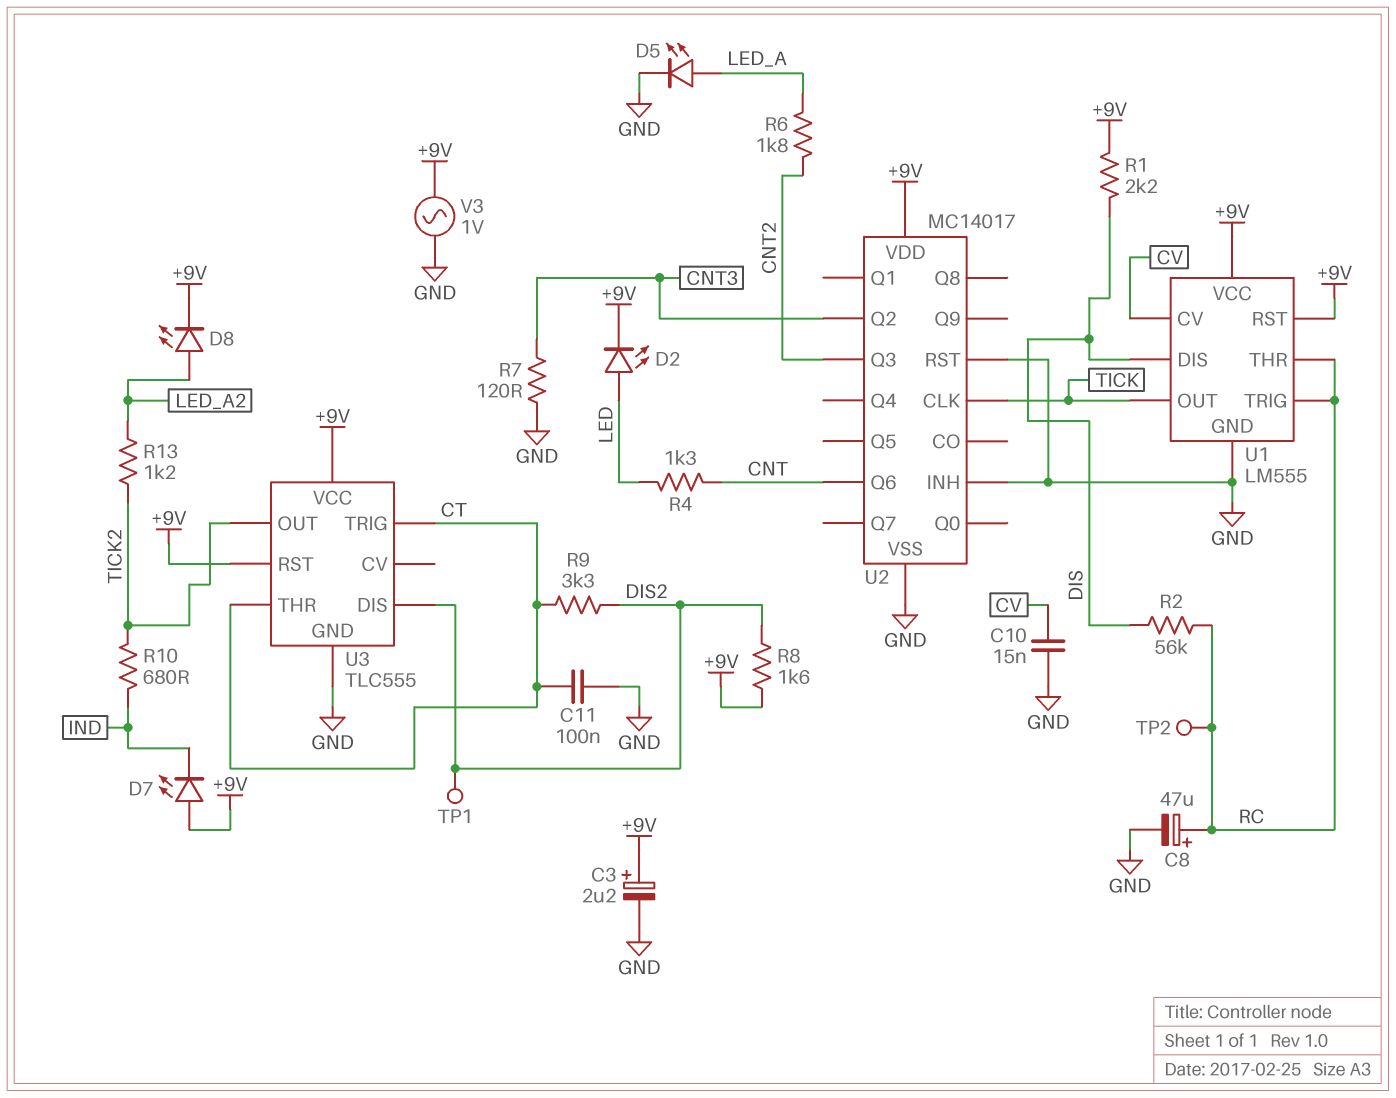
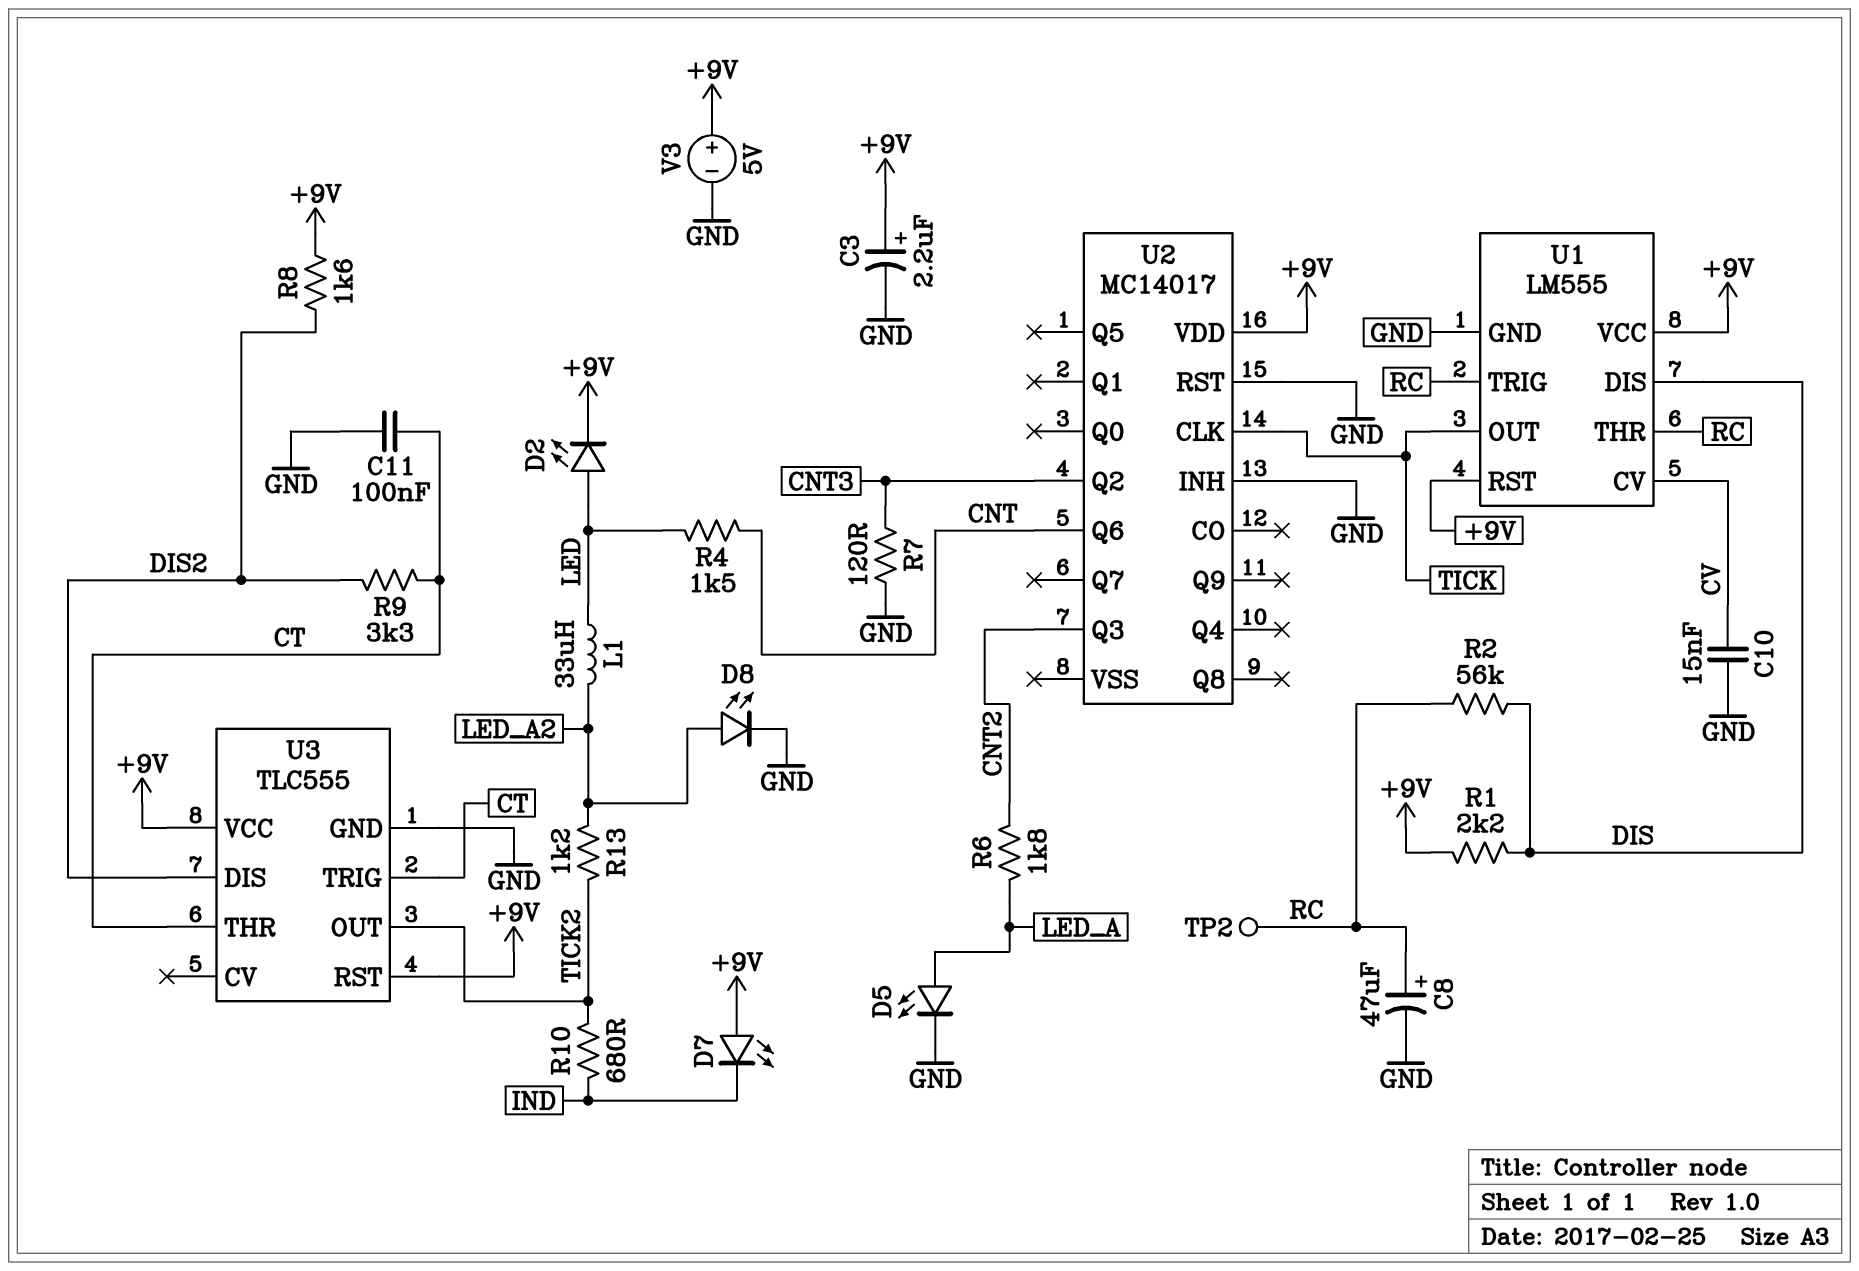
D8: LED (A LED_A2, K +9V) -> LED (A LED_A2, K GND)
L1: none -> 33uH (LED, LED_A2)
R4: 1.3k (CNT, LED) -> 1.5k (CNT, LED)
TP1: test point (DIS2) -> none
U2 pin VSS: GND -> none
V3: AC 1V (+9V, GND) -> 5V (plus +9V, minus GND)

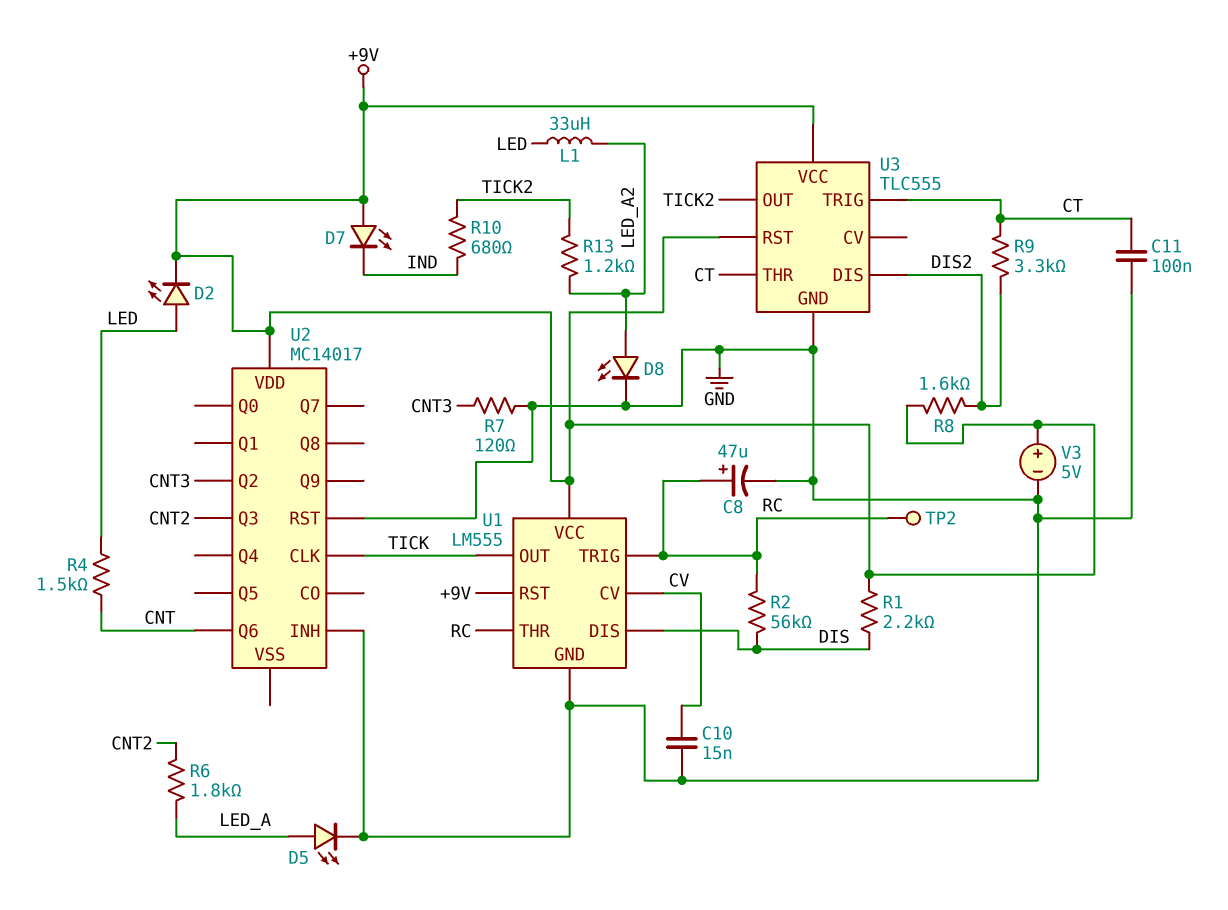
C3: 2.2uF (plus +9V, minus GND) -> none

